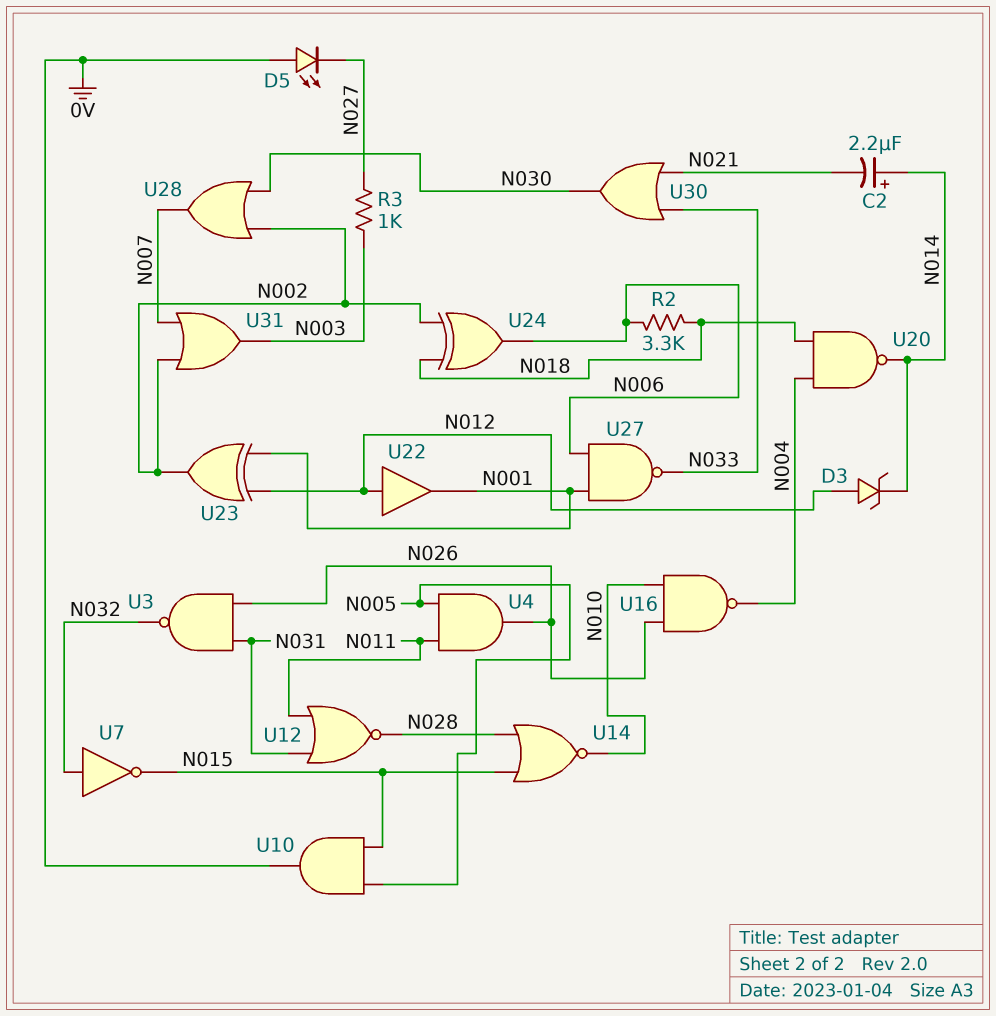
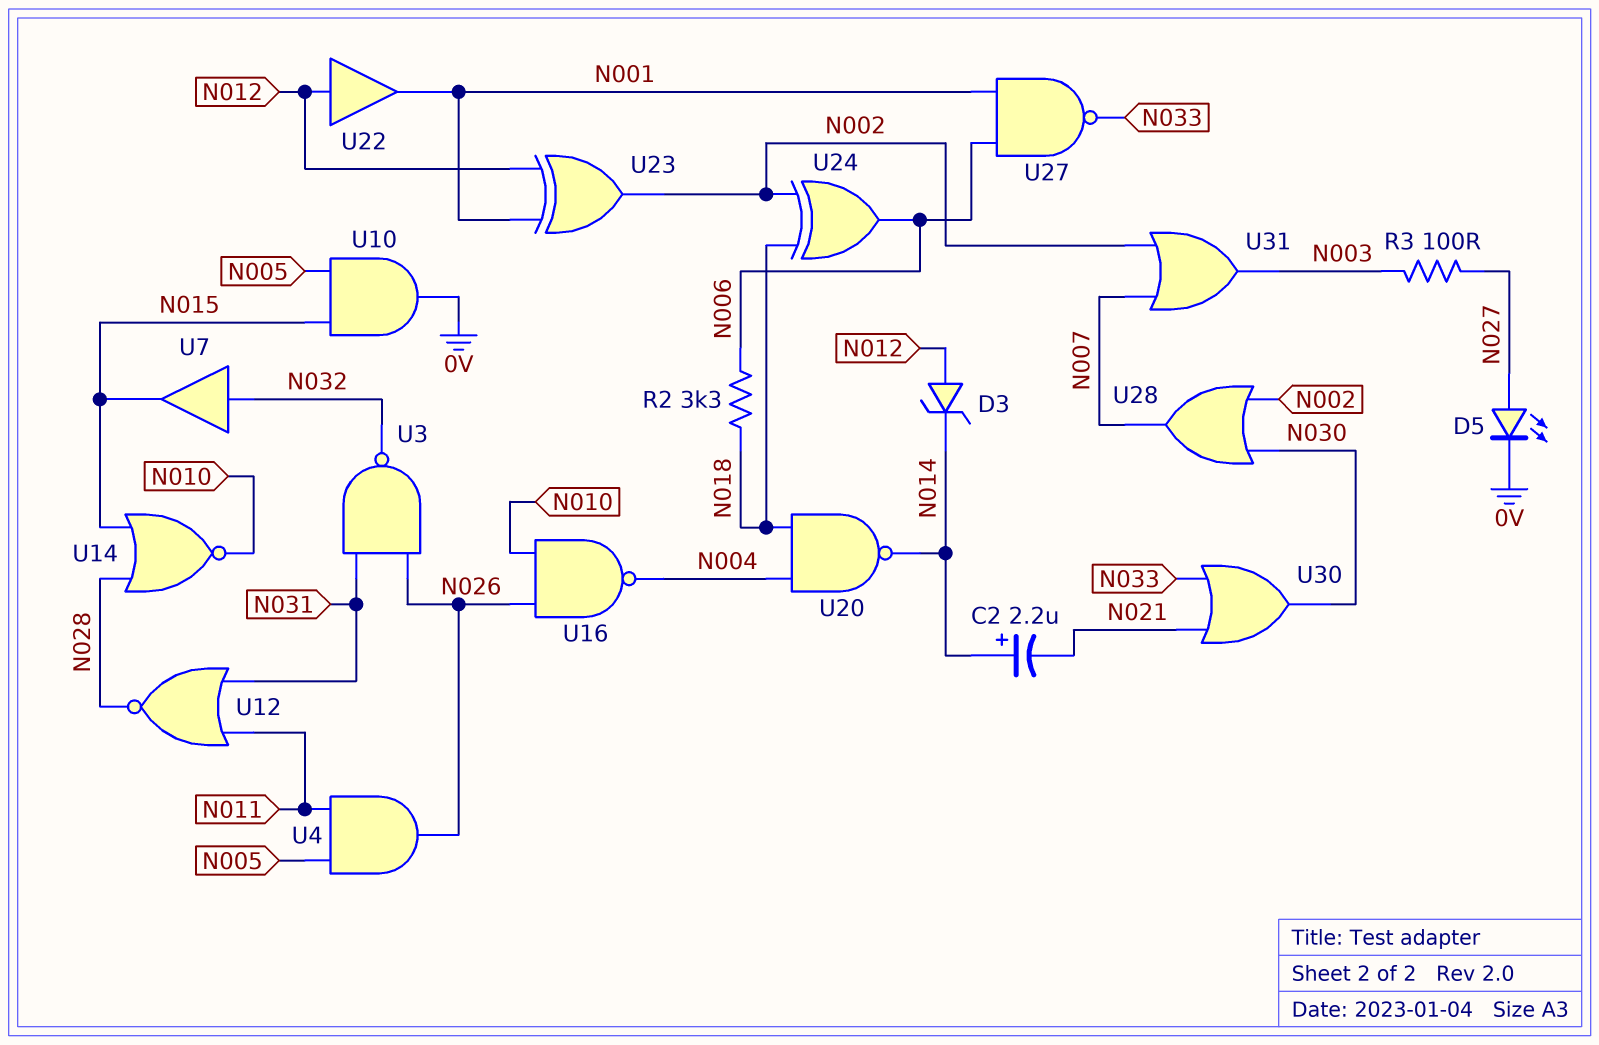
D5: LED (A 0V, K N027) -> LED (A N027, K 0V)
R3: 1k (N003, N027) -> 100 (N003, N027)
U7: NOT (in N032, out N015) -> buffer (in N032, out N015)

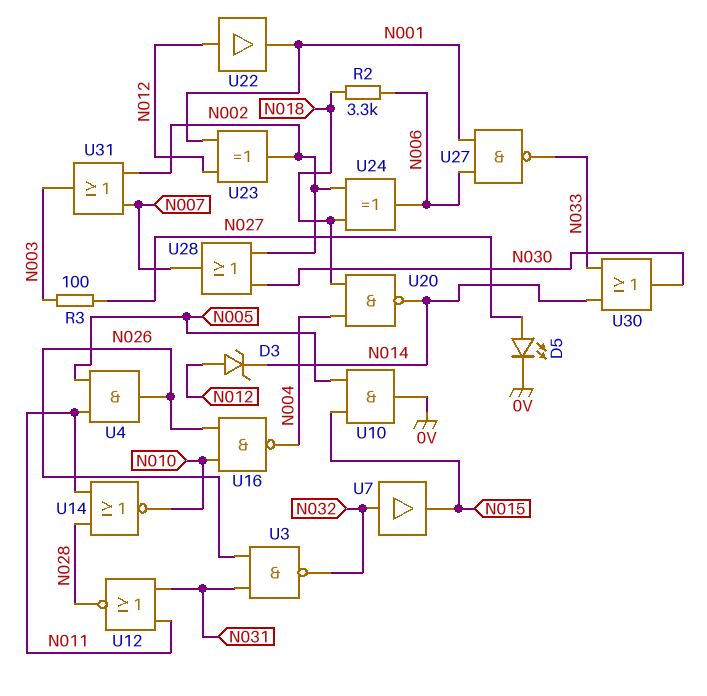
C2: 2.2uF (plus N014, minus N021) -> none
U14: NOR (in N015, in N028, out N010) -> NOR (in N011, in N028, out N010)
U30: OR (in N021, in N033, out N030) -> OR (in N014, in N033, out N030)

